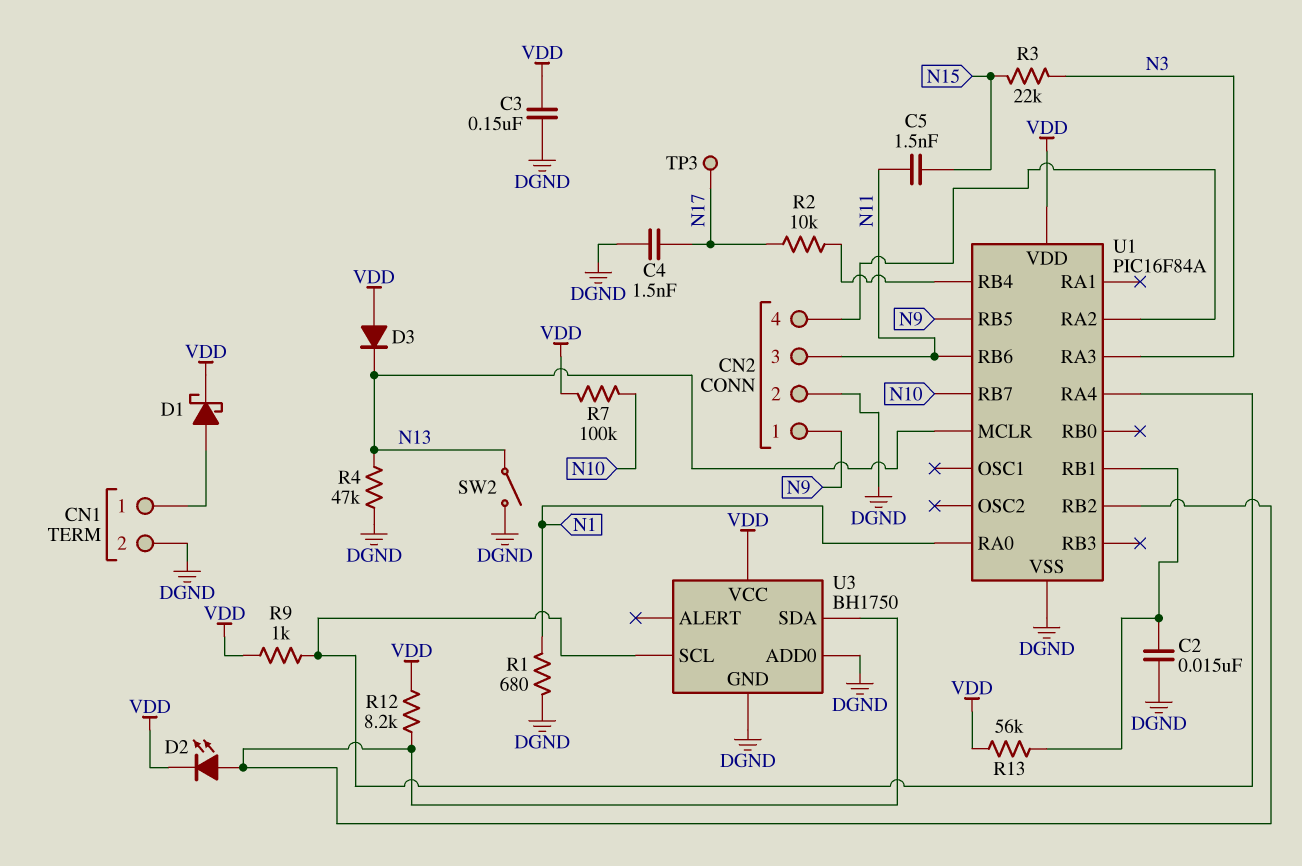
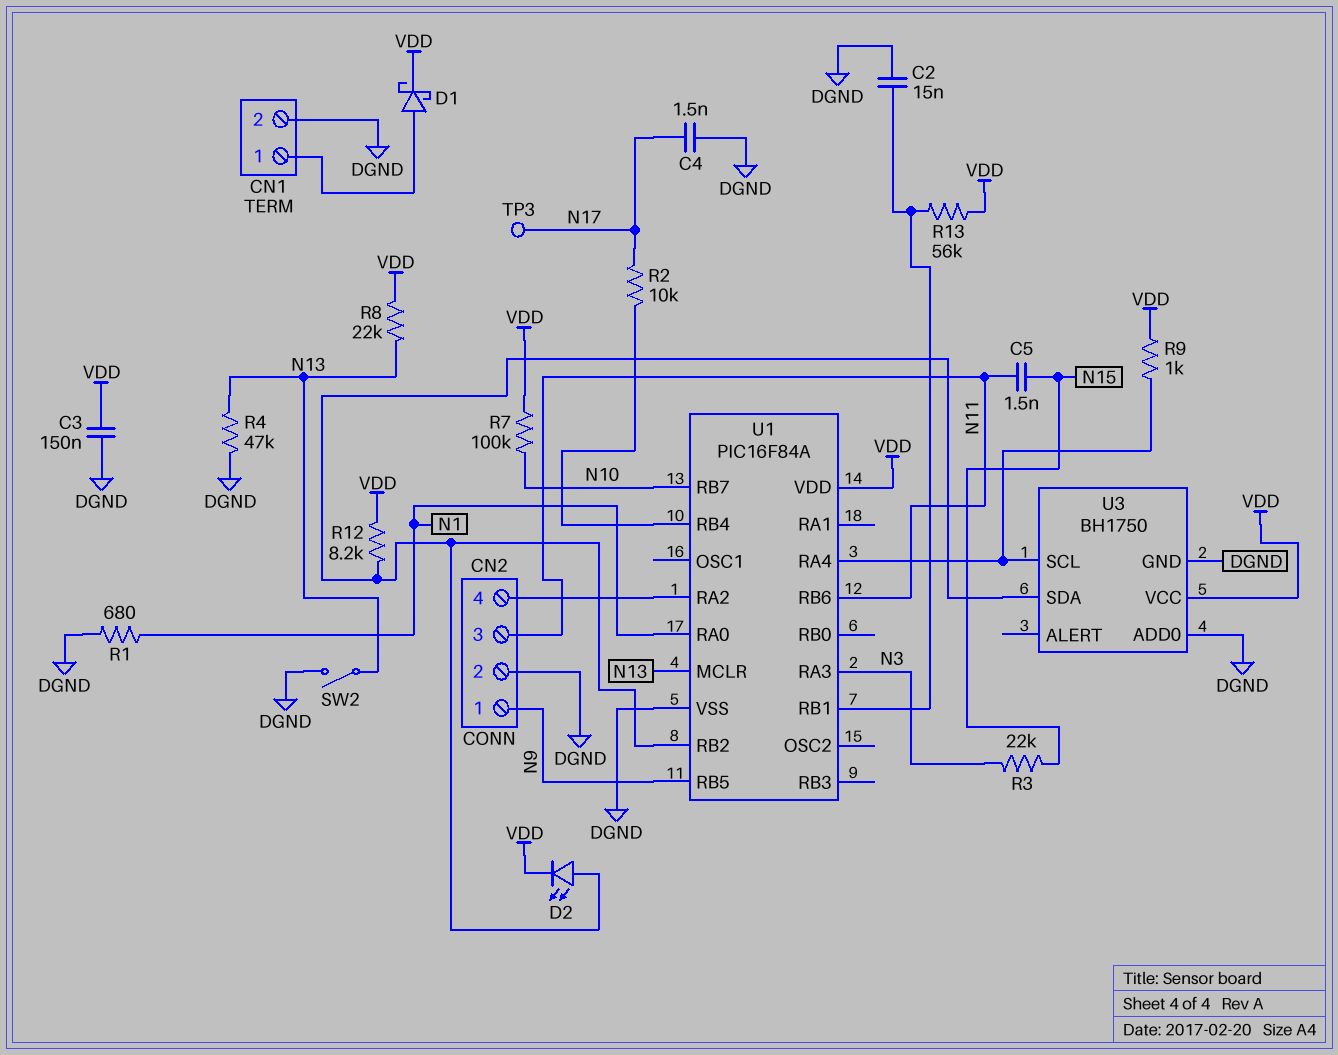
D3: diode (A VDD, K N13) -> none
R8: none -> 22k (N13, VDD)

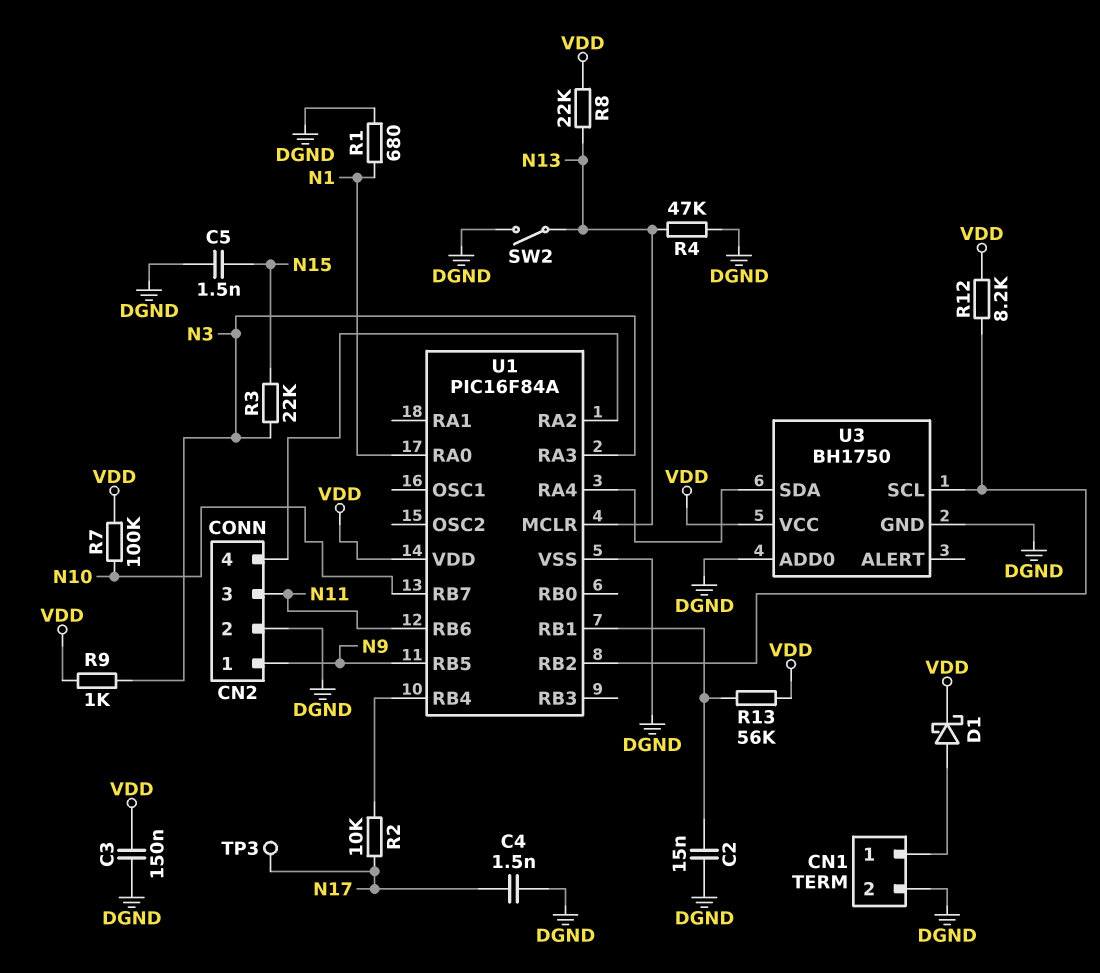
C5: 1.5nF (N11, N15) -> 1.5nF (DGND, N15)
D2: LED (A U1/RB2, K VDD) -> none
R9: 1k (U1/RA4, VDD) -> 1k (N3, VDD)
U3 pin SCL: U1/RA4 -> U1/RB2
U3 pin SDA: U1/RB2 -> U1/RA4

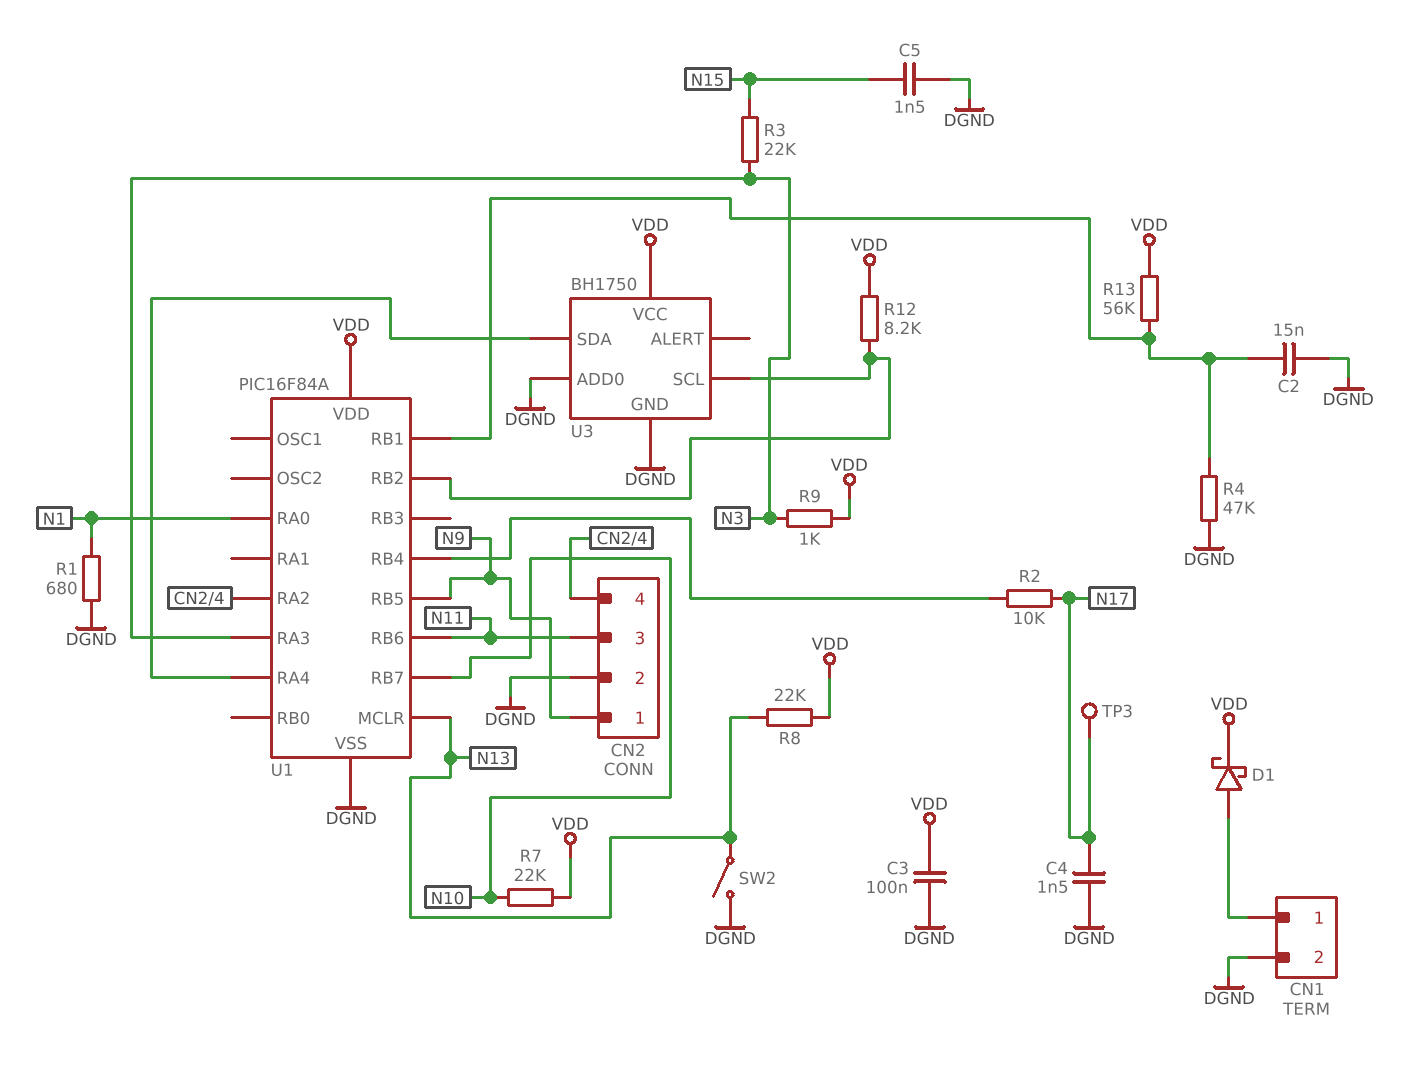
C3: 150nF (DGND, VDD) -> 100nF (DGND, VDD)
R4: 47k (DGND, N13) -> 47k (DGND, U1/RB1)
R7: 100k (N10, VDD) -> 22k (N10, VDD)

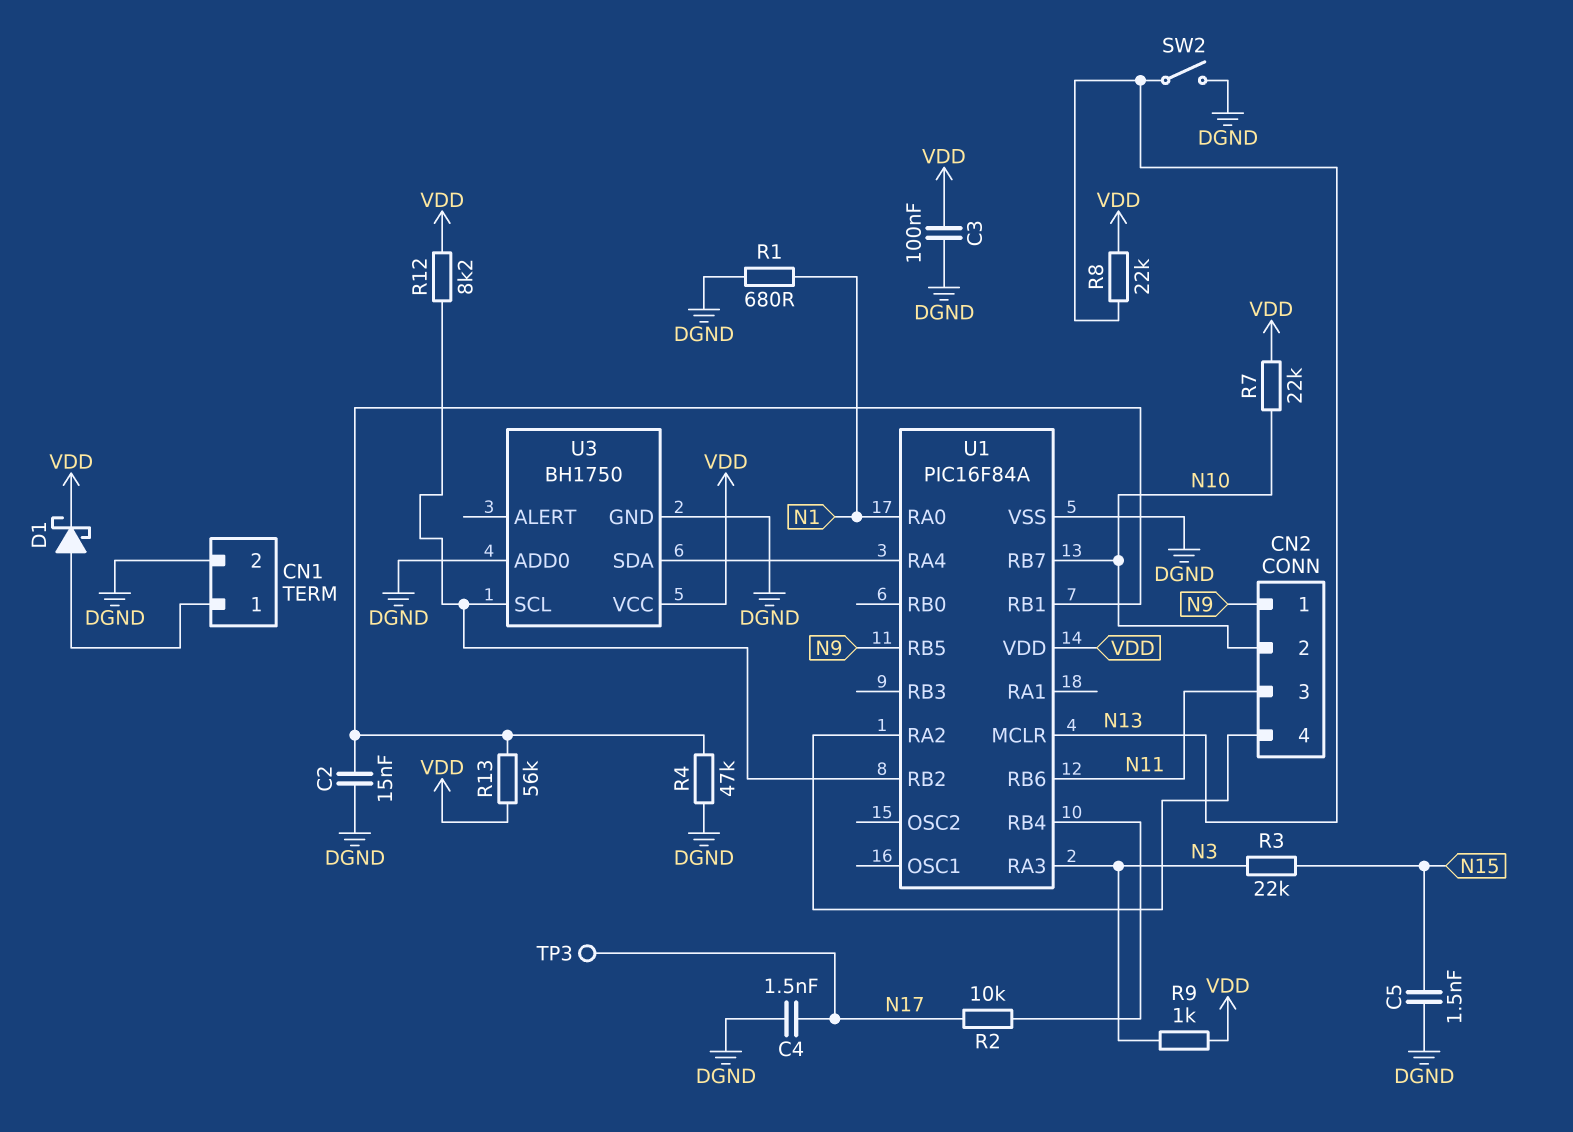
CN2 pin 2: DGND -> N10

